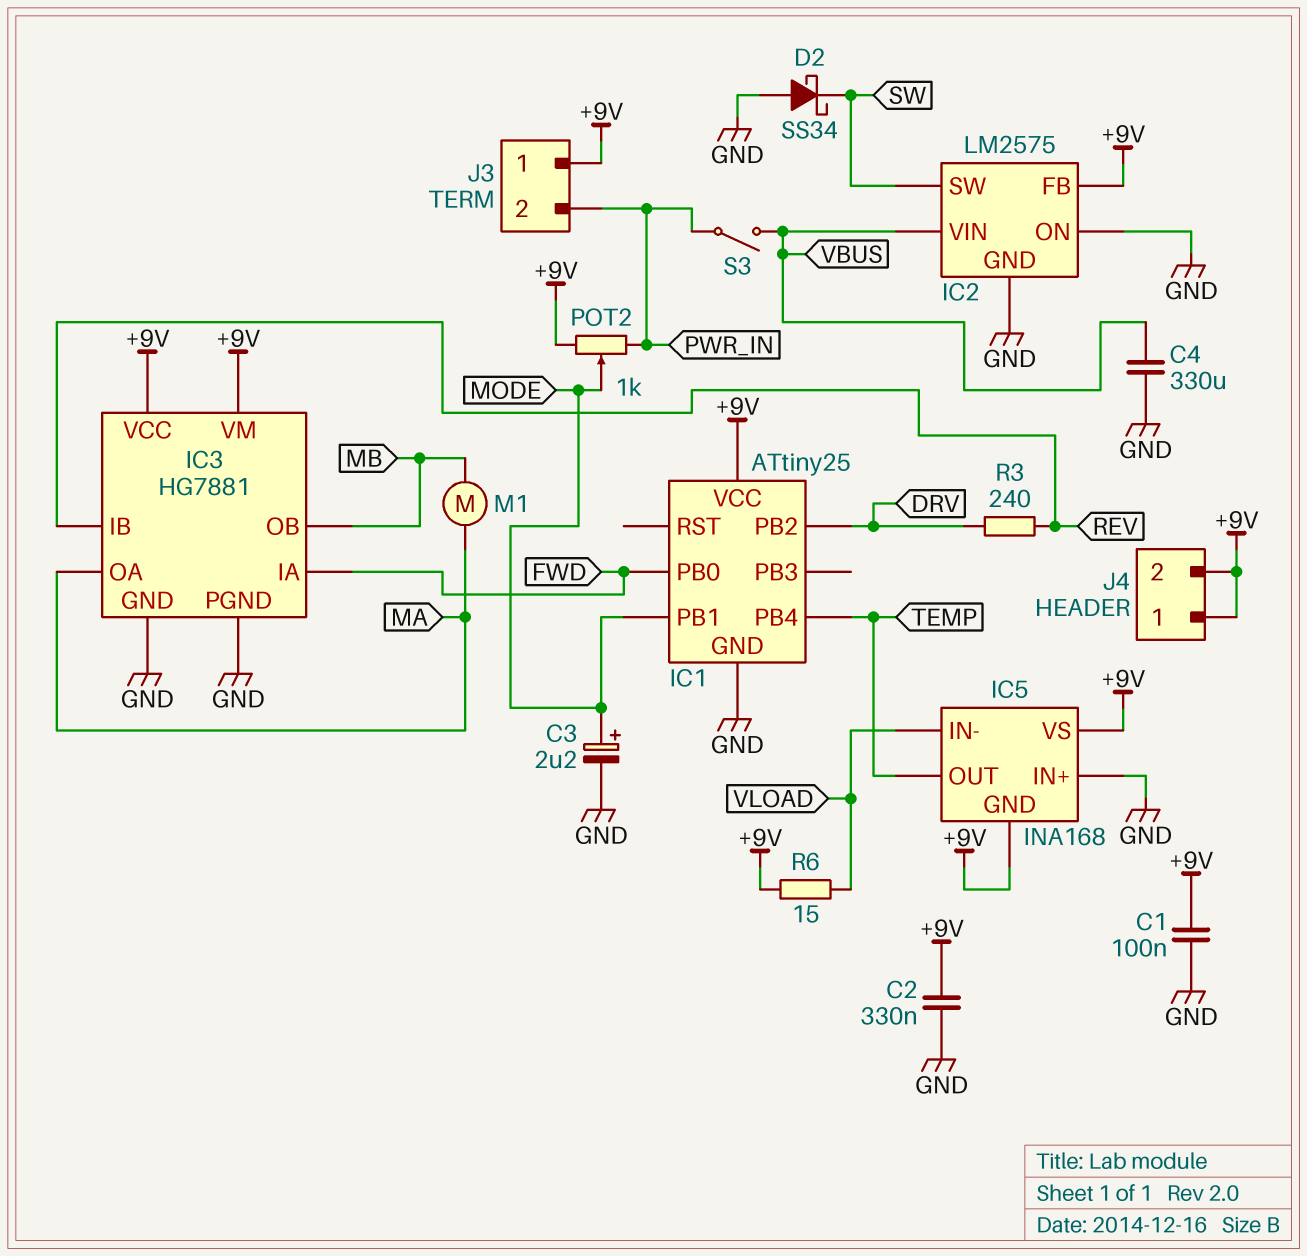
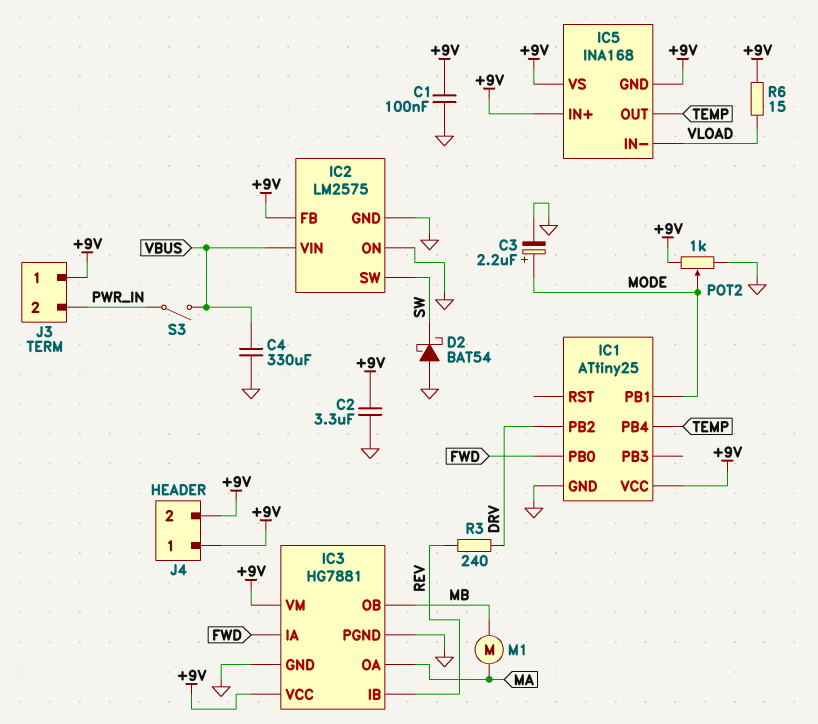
C2: 330nF (+9V, GND) -> 3.3uF (+9V, GND)
D2: schottky SS34 (A GND, K SW) -> schottky BAT54 (A GND, K SW)
IC5 pin IN+: GND -> +9V
POT2: 1k (+9V, PWR_IN, wiper MODE) -> 1k (+9V, GND, wiper MODE)

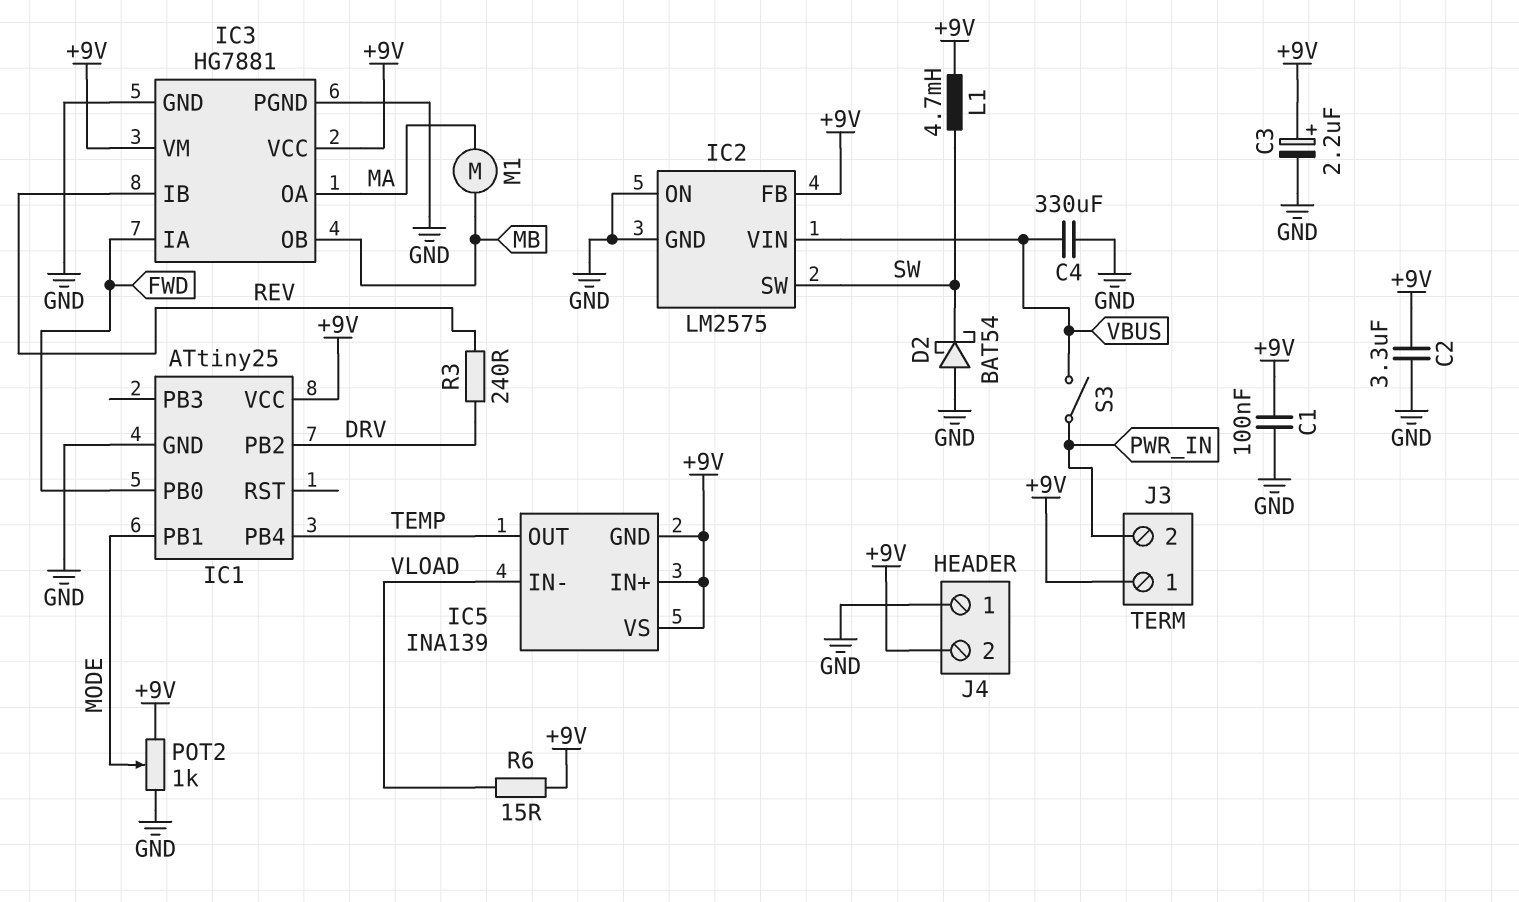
C3: 2.2uF (plus MODE, minus GND) -> 2.2uF (plus +9V, minus GND)
IC5: INA168 -> INA139
J4 pin 1: +9V -> GND
L1: none -> 4.7mH (+9V, SW)

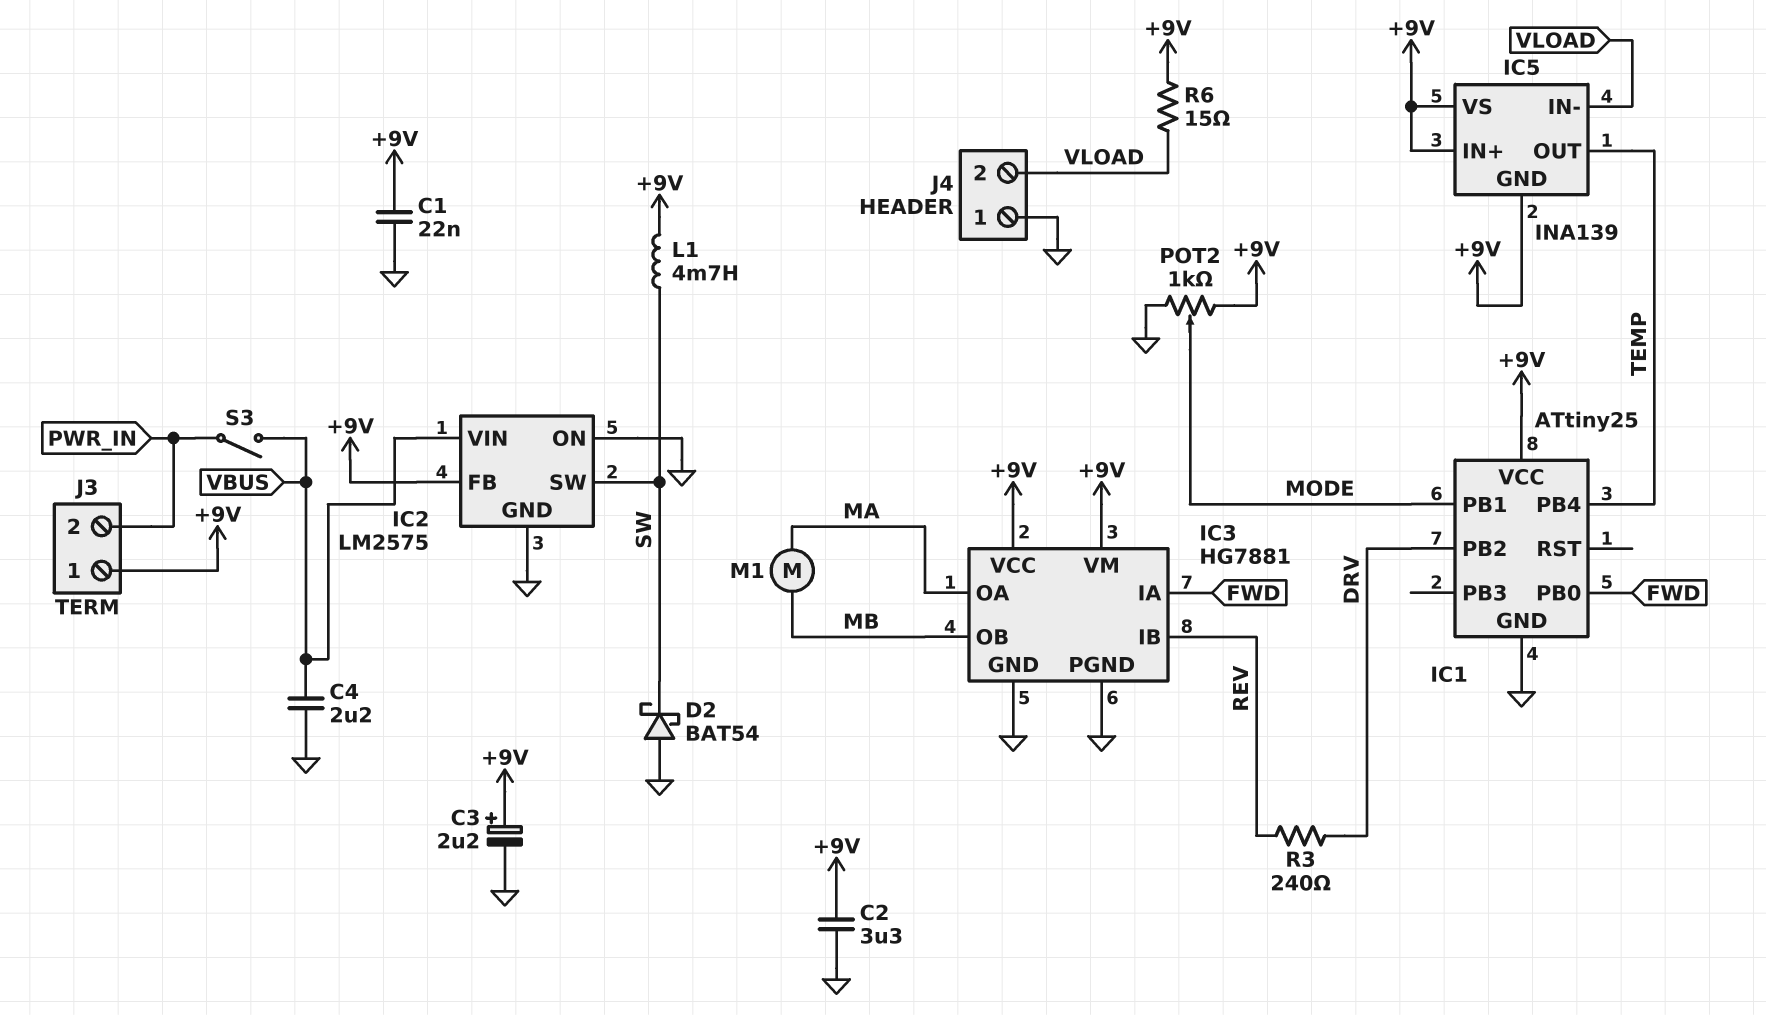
C1: 100nF (+9V, GND) -> 22nF (+9V, GND)
C4: 330uF (GND, VBUS) -> 2.2uF (GND, VBUS)
J4 pin 2: +9V -> VLOAD

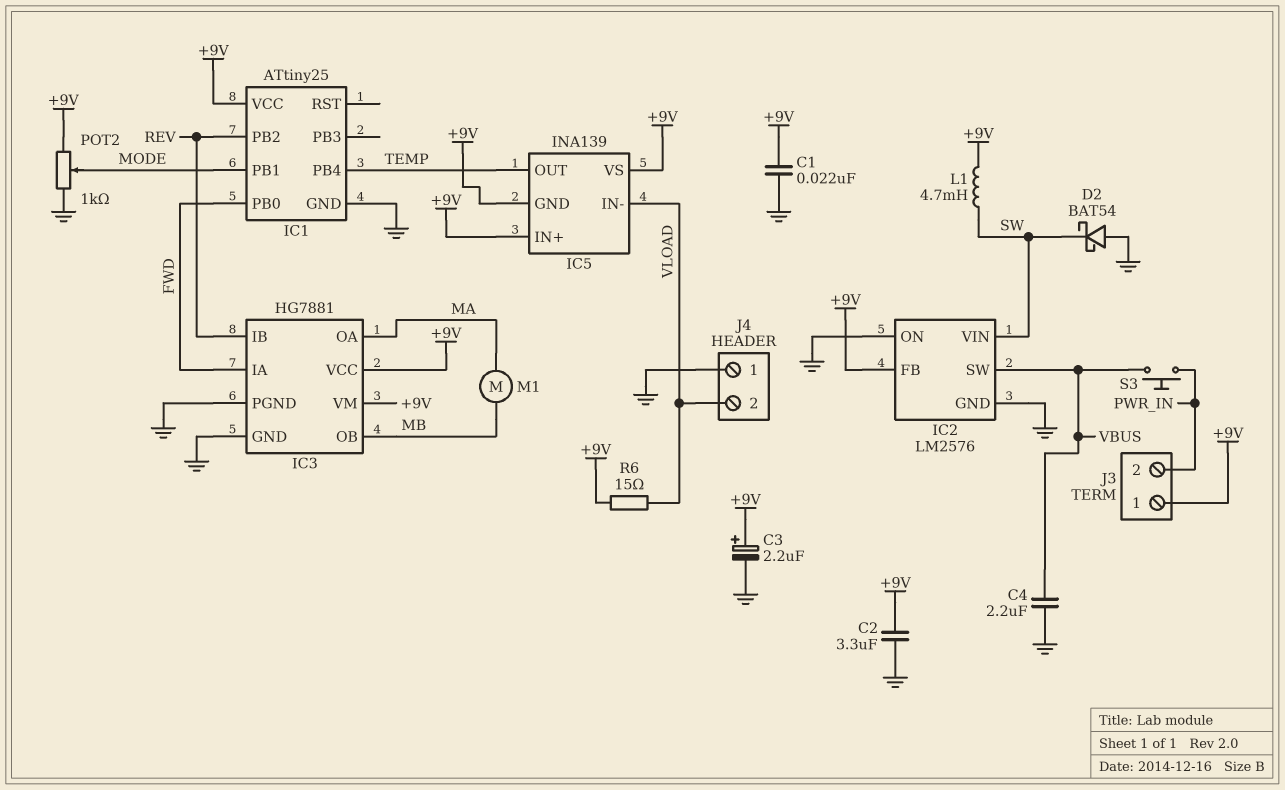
IC1 pin PB2: DRV -> REV
IC2: LM2575 -> LM2576
IC2 pin SW: SW -> VBUS
IC2 pin VIN: VBUS -> SW
R3: 240 (DRV, REV) -> none
S3: switch (PWR_IN, VBUS) -> button (PWR_IN, VBUS)

